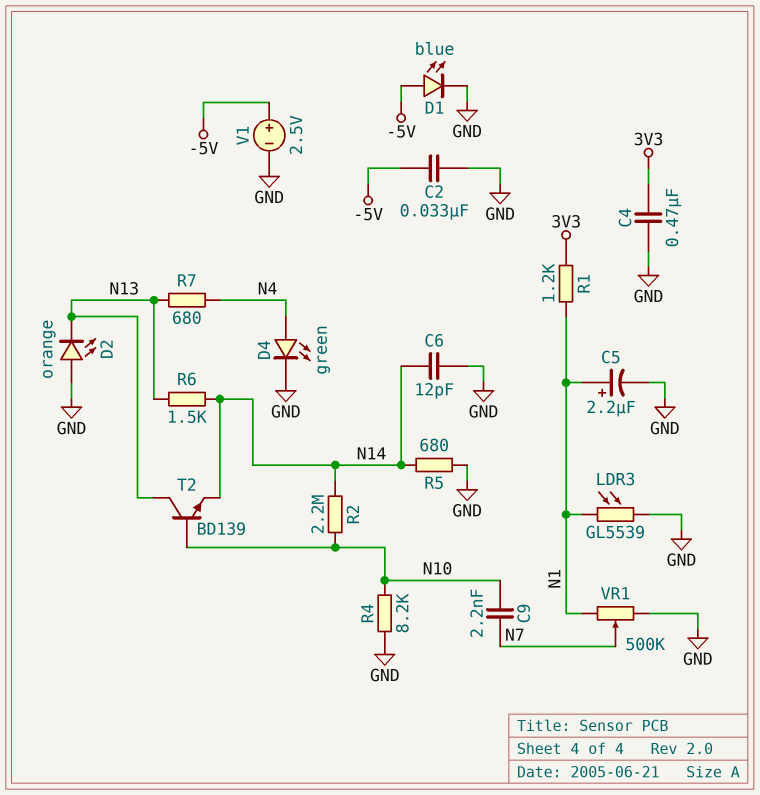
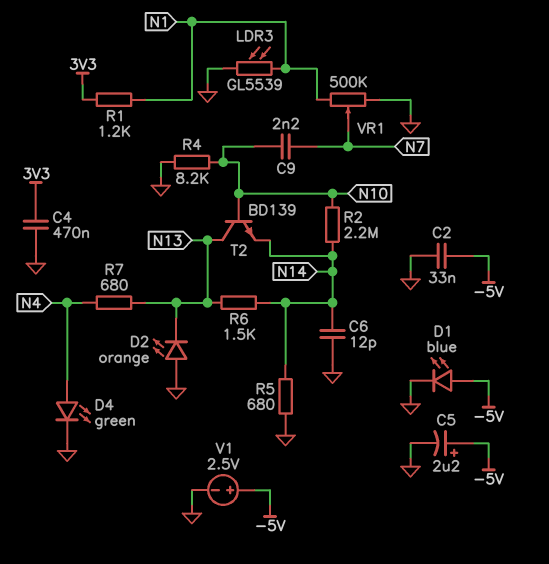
C5: 2.2uF (plus N1, minus GND) -> 2.2uF (plus -5V, minus GND)

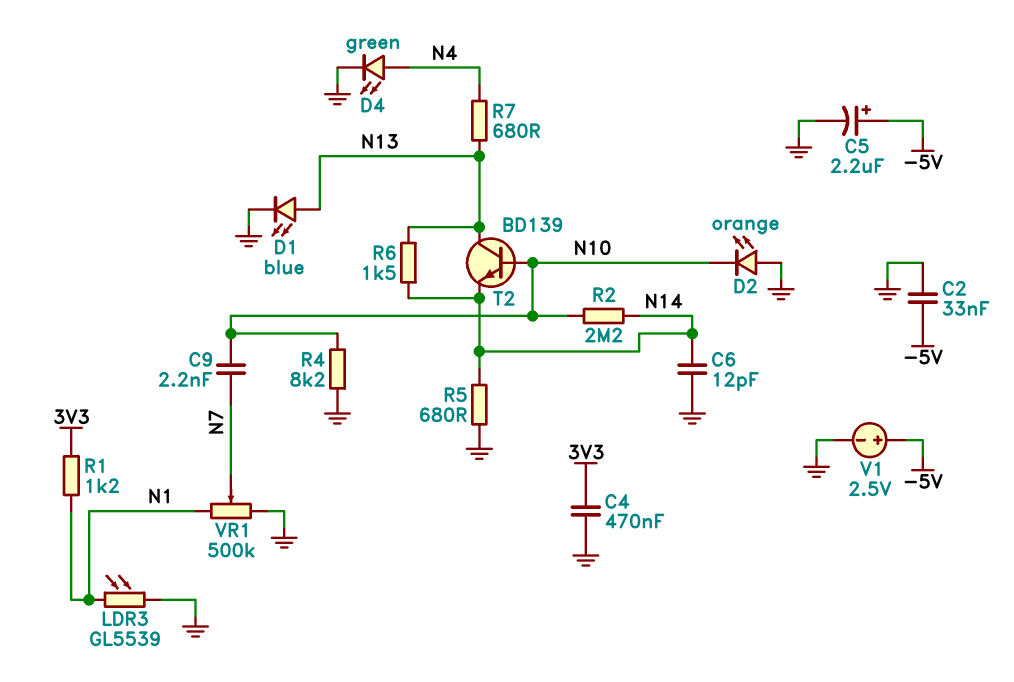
D1: LED blue (A -5V, K GND) -> LED blue (A N13, K GND)
D2: LED orange (A GND, K N13) -> LED orange (A GND, K N10)

